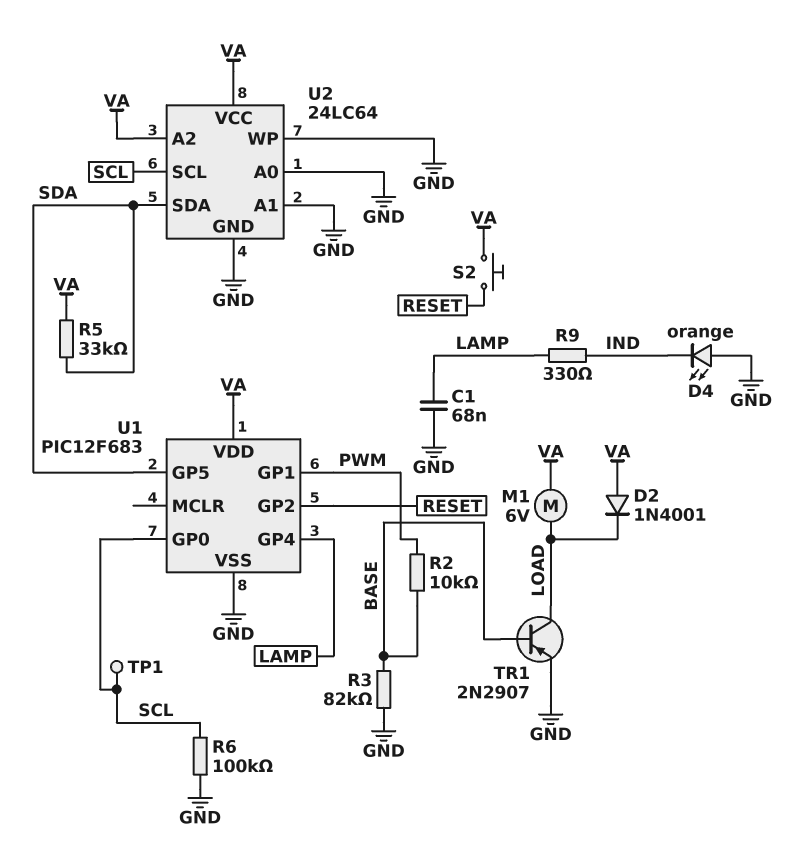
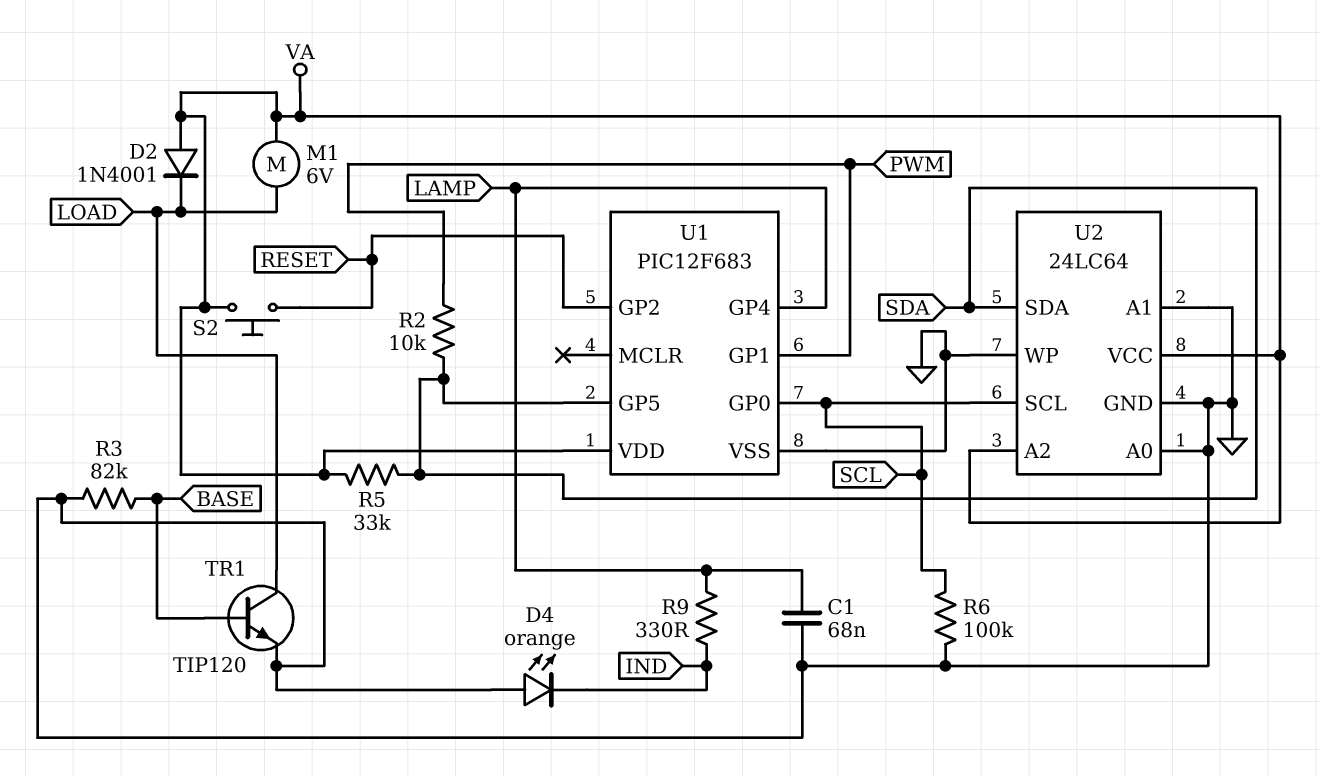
R2: 10k (BASE, PWM) -> 10k (PWM, SDA)
TP1: test point (SCL) -> none
TR1: PNP 2N2907 (B BASE, C LOAD, E GND) -> NPN TIP120 (B BASE, C LOAD, E GND)

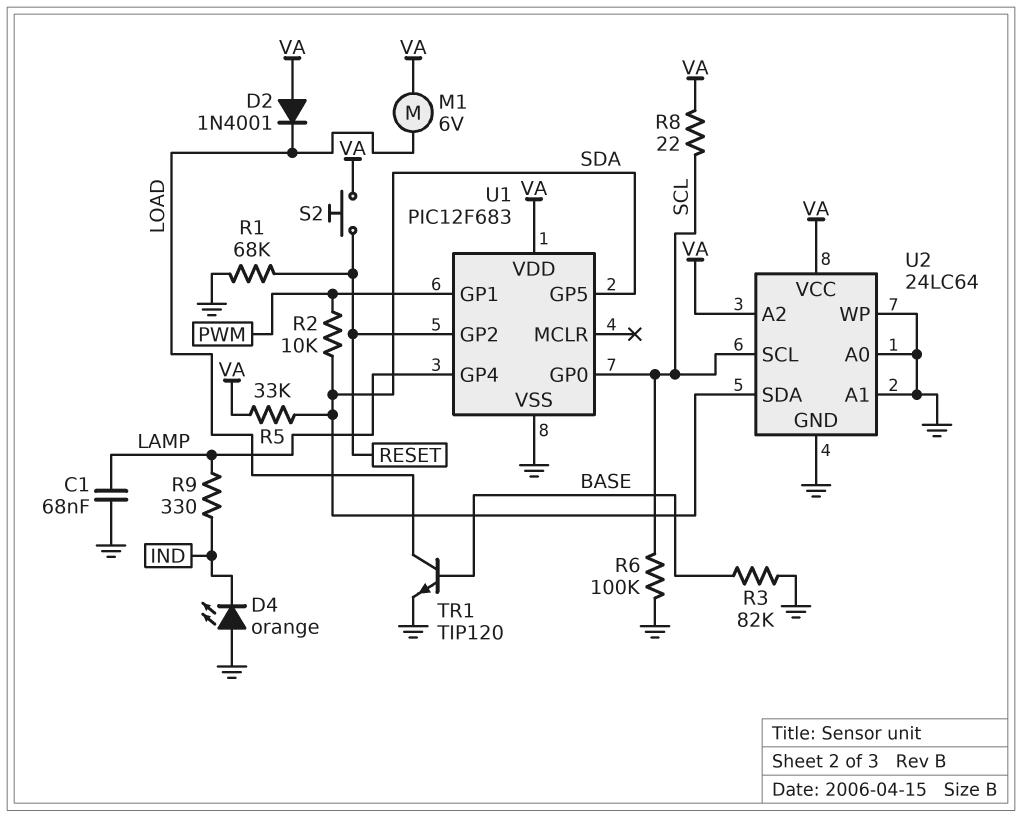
R1: none -> 68k (GND, RESET)
R8: none -> 22 (SCL, VA)

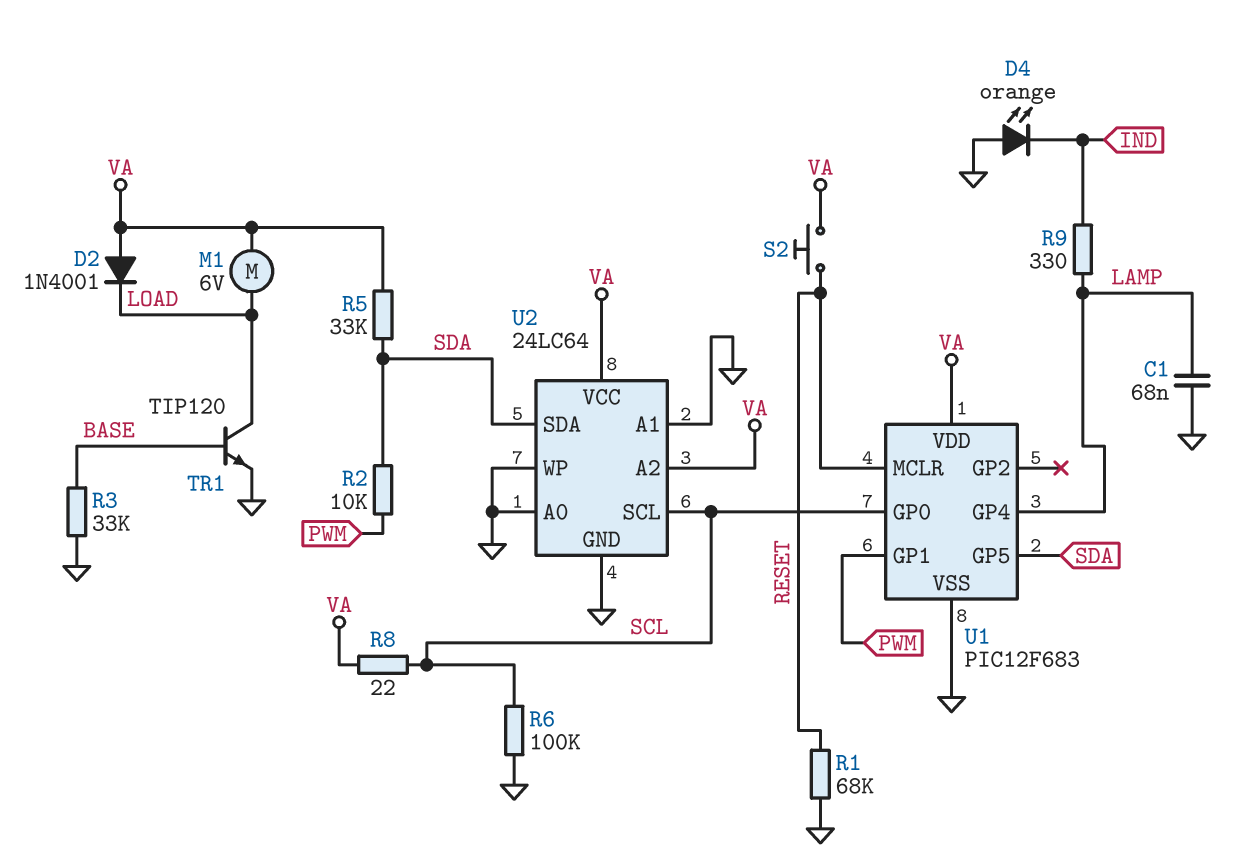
R3: 82k (BASE, GND) -> 33k (BASE, GND)
U1 pin GP2: RESET -> none
U1 pin MCLR: none -> RESET

